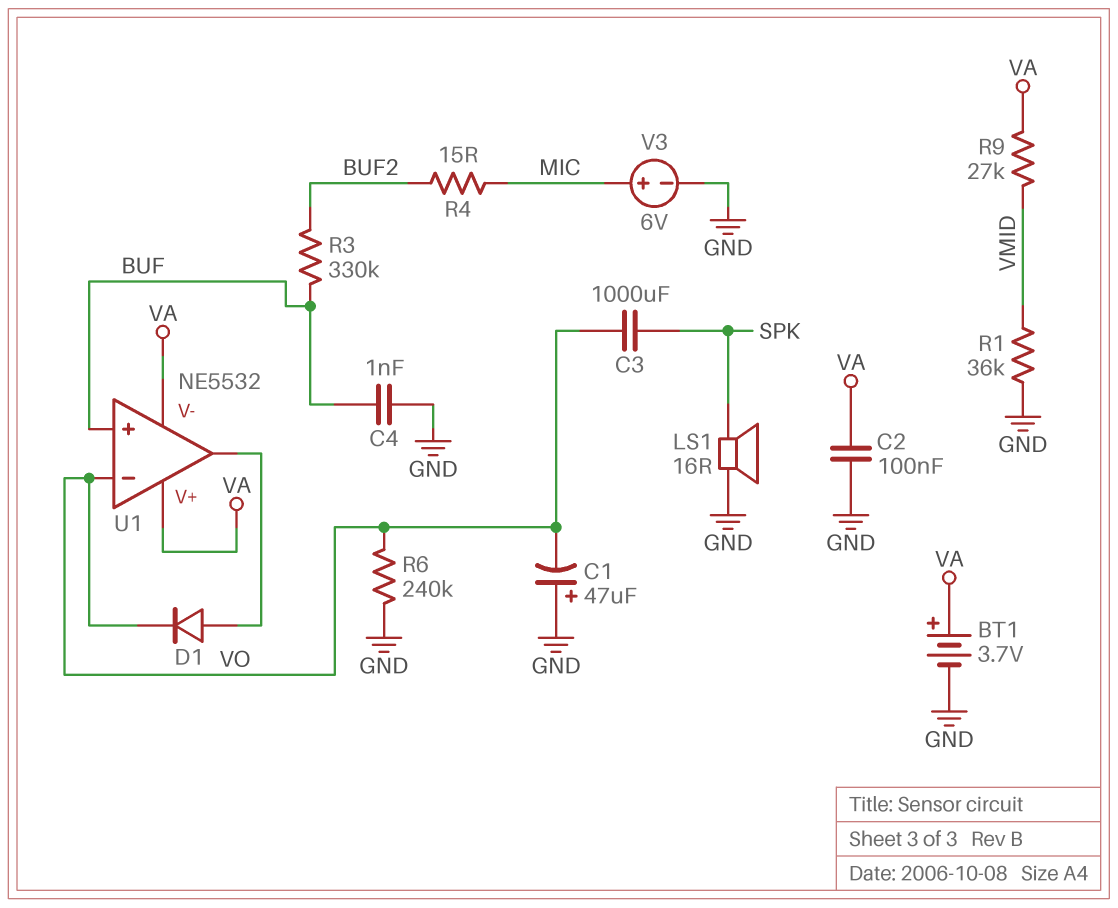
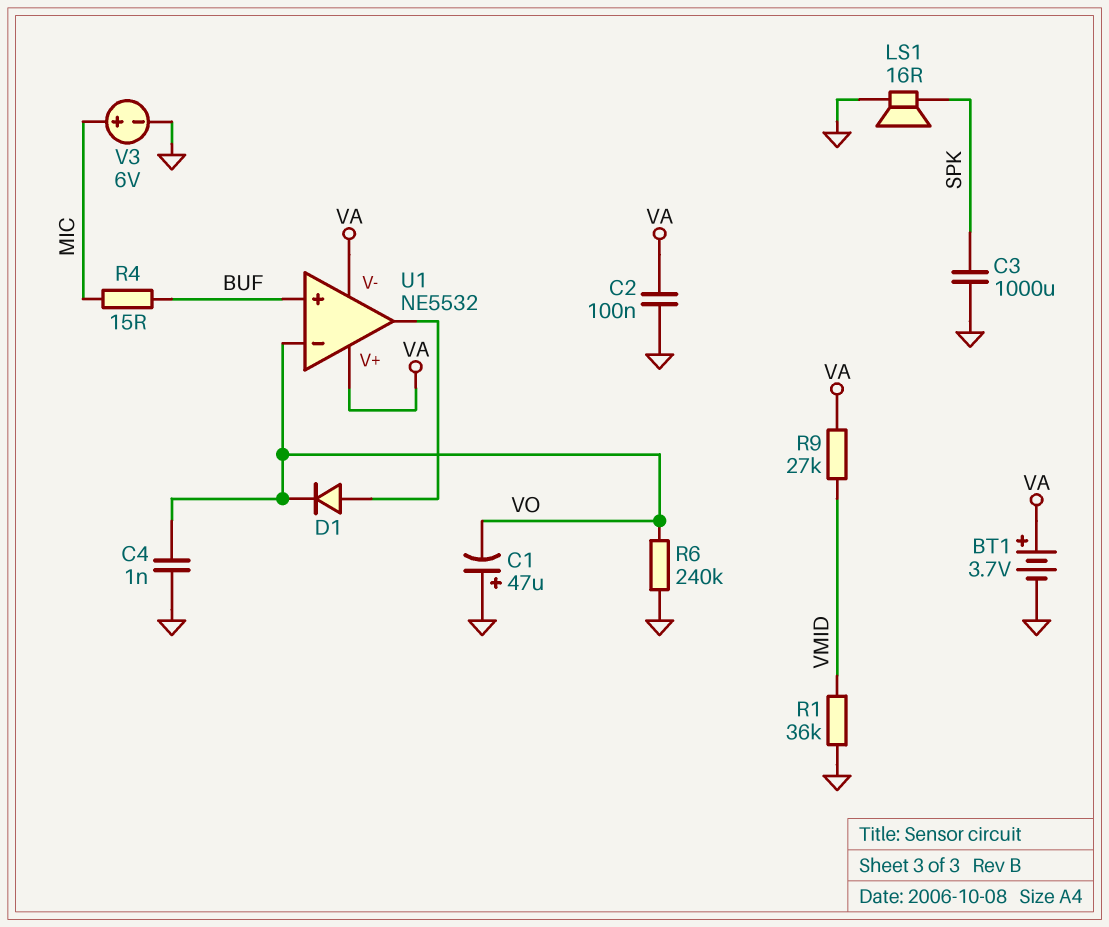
C3: 1000uF (SPK, VO) -> 1000uF (GND, SPK)
C4: 1nF (BUF, GND) -> 1nF (GND, VO)
R3: 330k (BUF, BUF2) -> none
R4: 15 (BUF2, MIC) -> 15 (BUF, MIC)

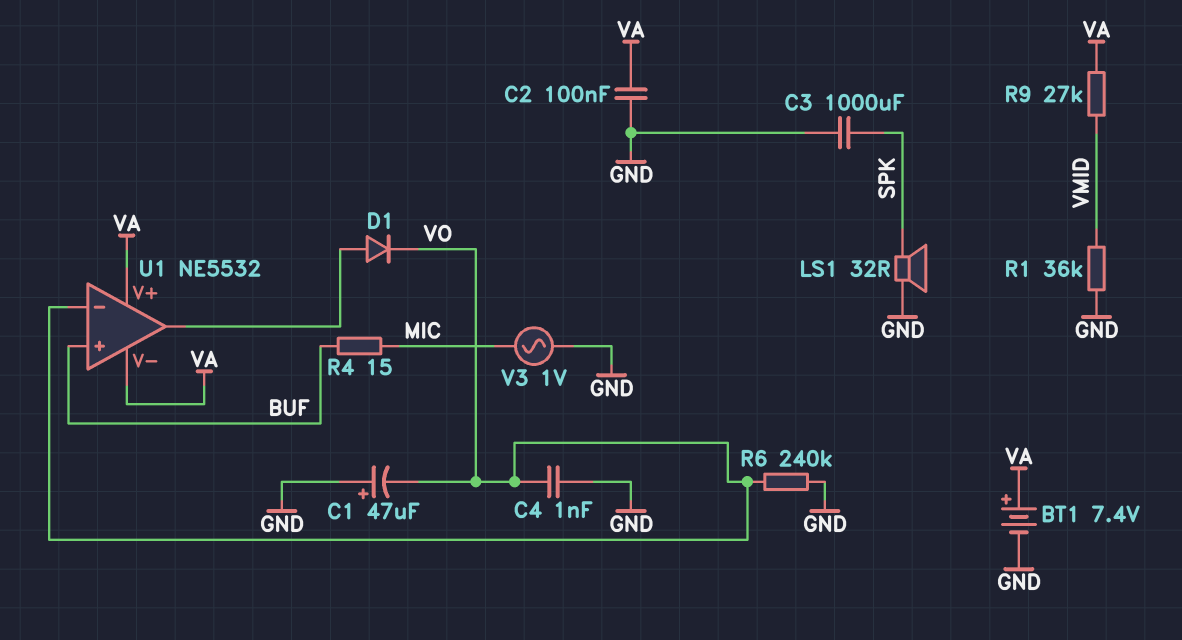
BT1: 3.7V (plus VA, minus GND) -> 7.4V (plus VA, minus GND)
LS1: speaker 16R (GND, SPK) -> speaker 32R (GND, SPK)
V3: 6V (plus MIC, minus GND) -> AC 1V (GND, MIC)

